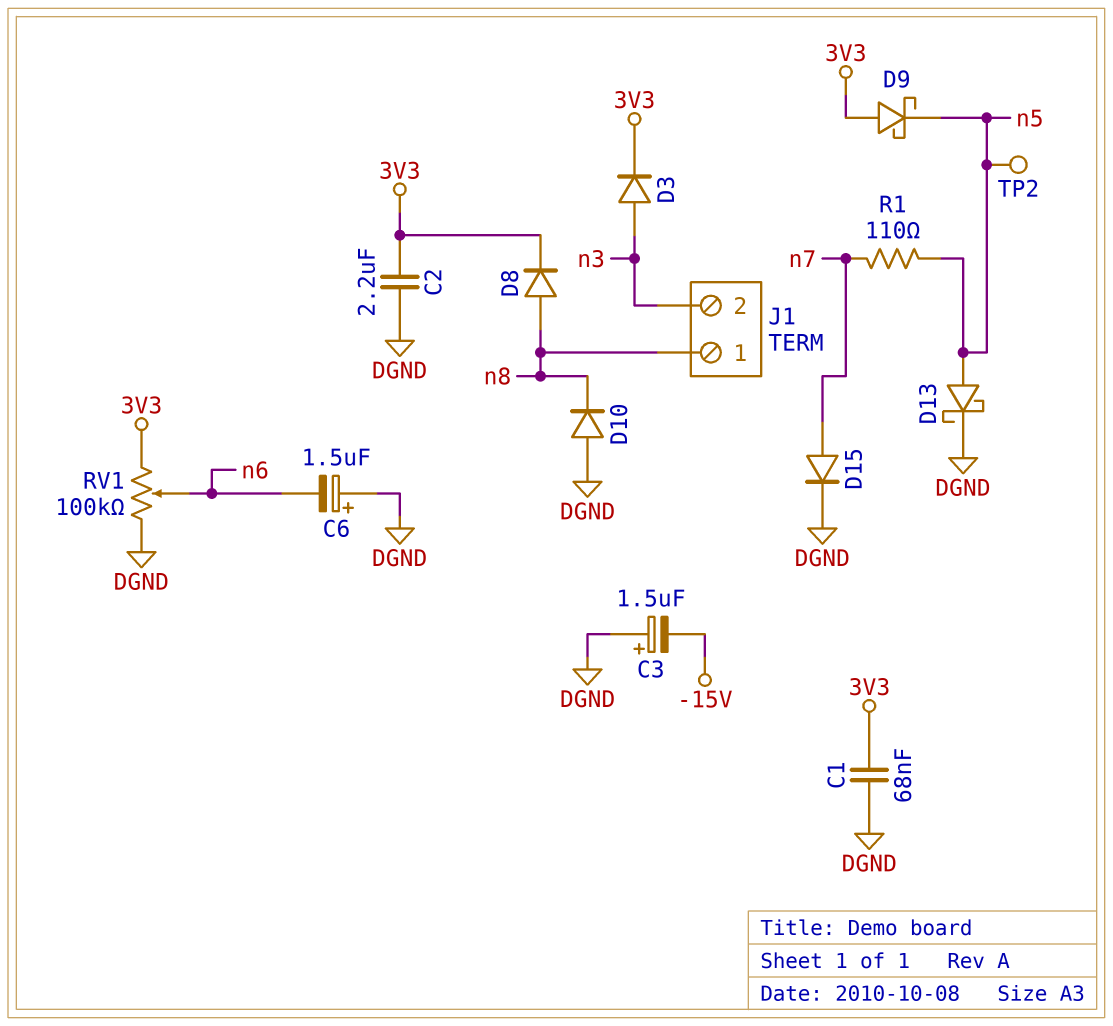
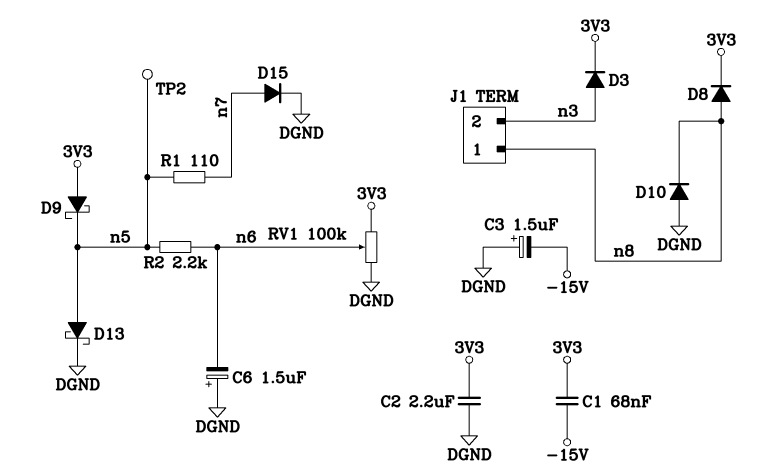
C1: 68nF (3V3, DGND) -> 68nF (-15V, 3V3)
R2: none -> 2.2k (n5, n6)

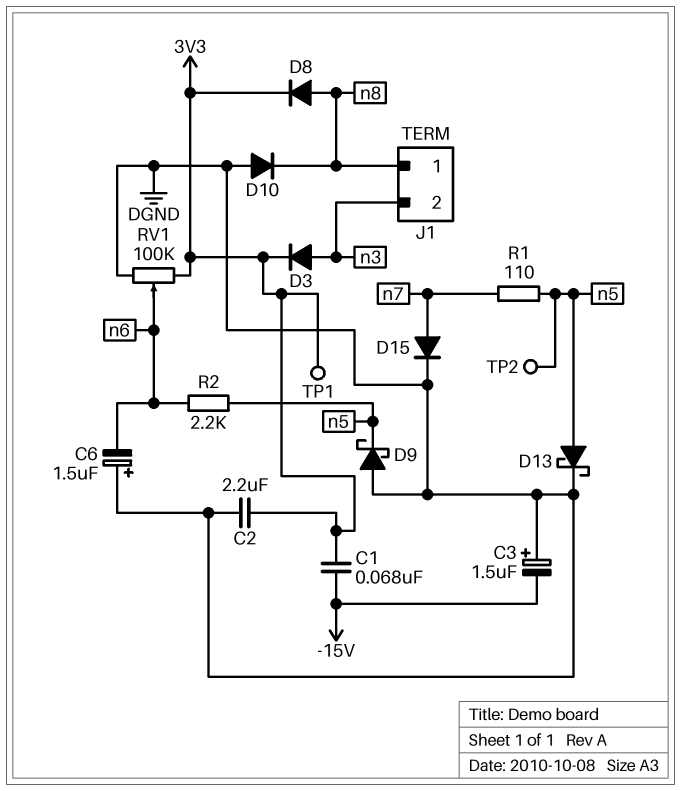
D9: schottky (A 3V3, K n5) -> schottky (A DGND, K n5)
TP1: none -> test point (3V3)

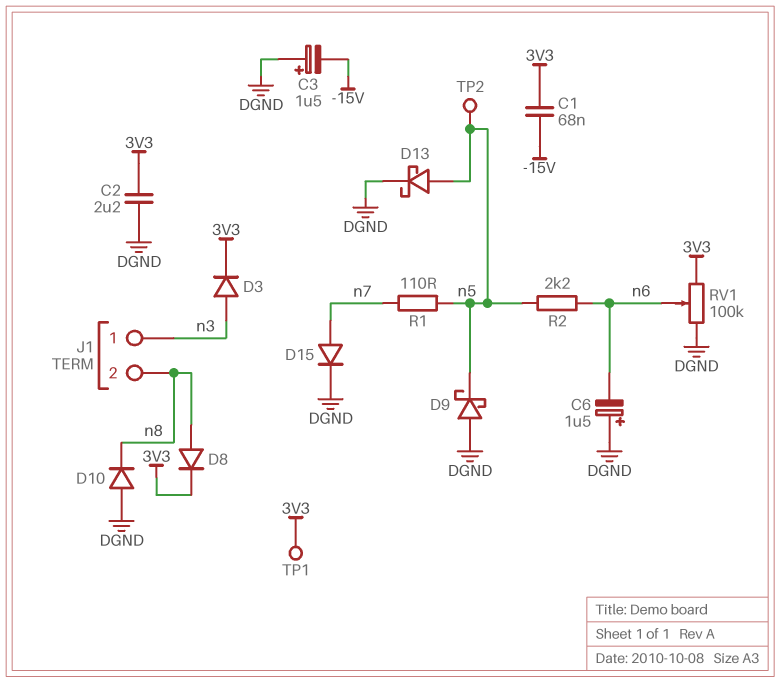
J1 pin 1: n8 -> n3
J1 pin 2: n3 -> n8

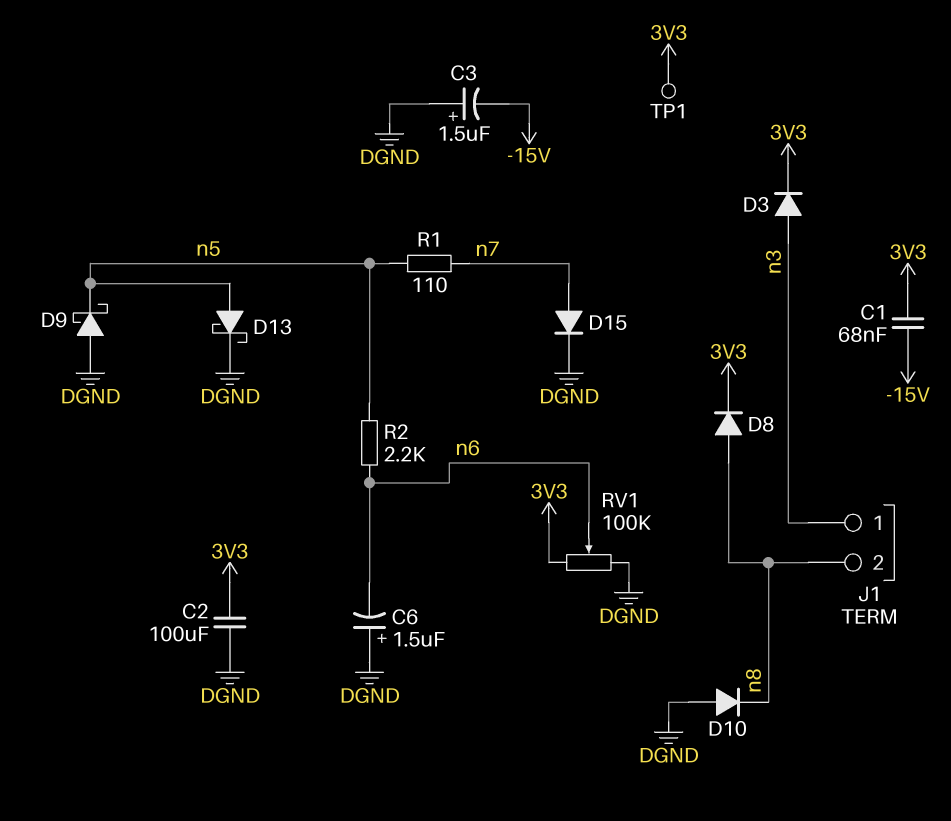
C2: 2.2uF (3V3, DGND) -> 100uF (3V3, DGND)
TP2: test point (n5) -> none

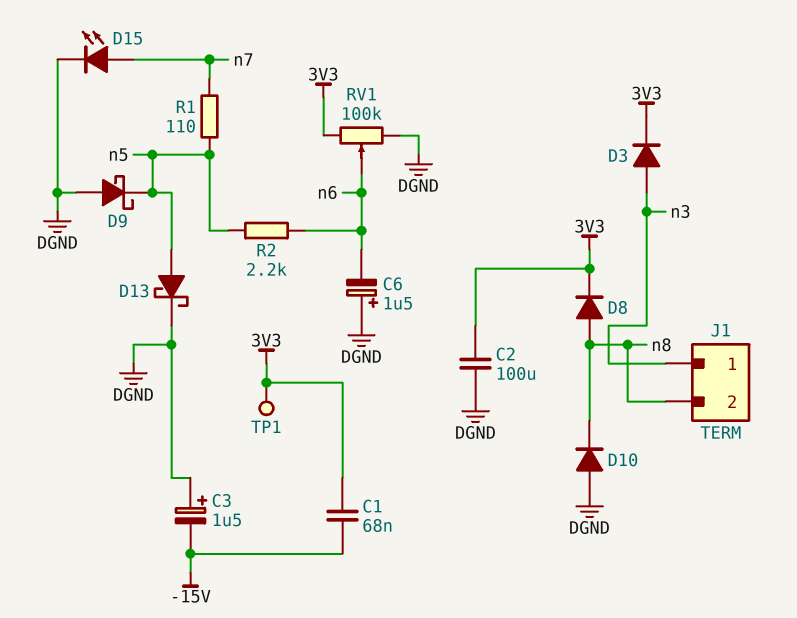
D15: diode (A n7, K DGND) -> LED (A n7, K DGND)

